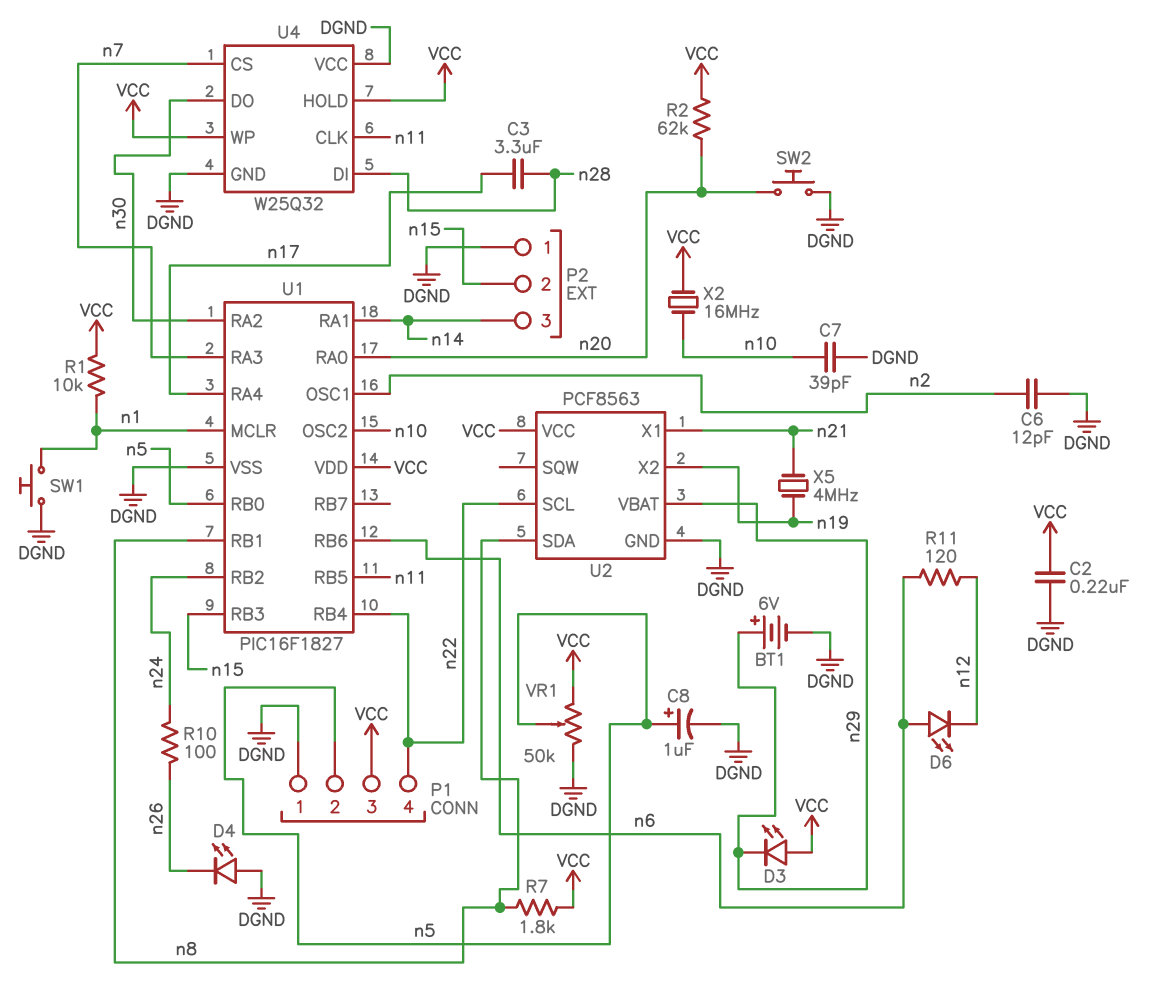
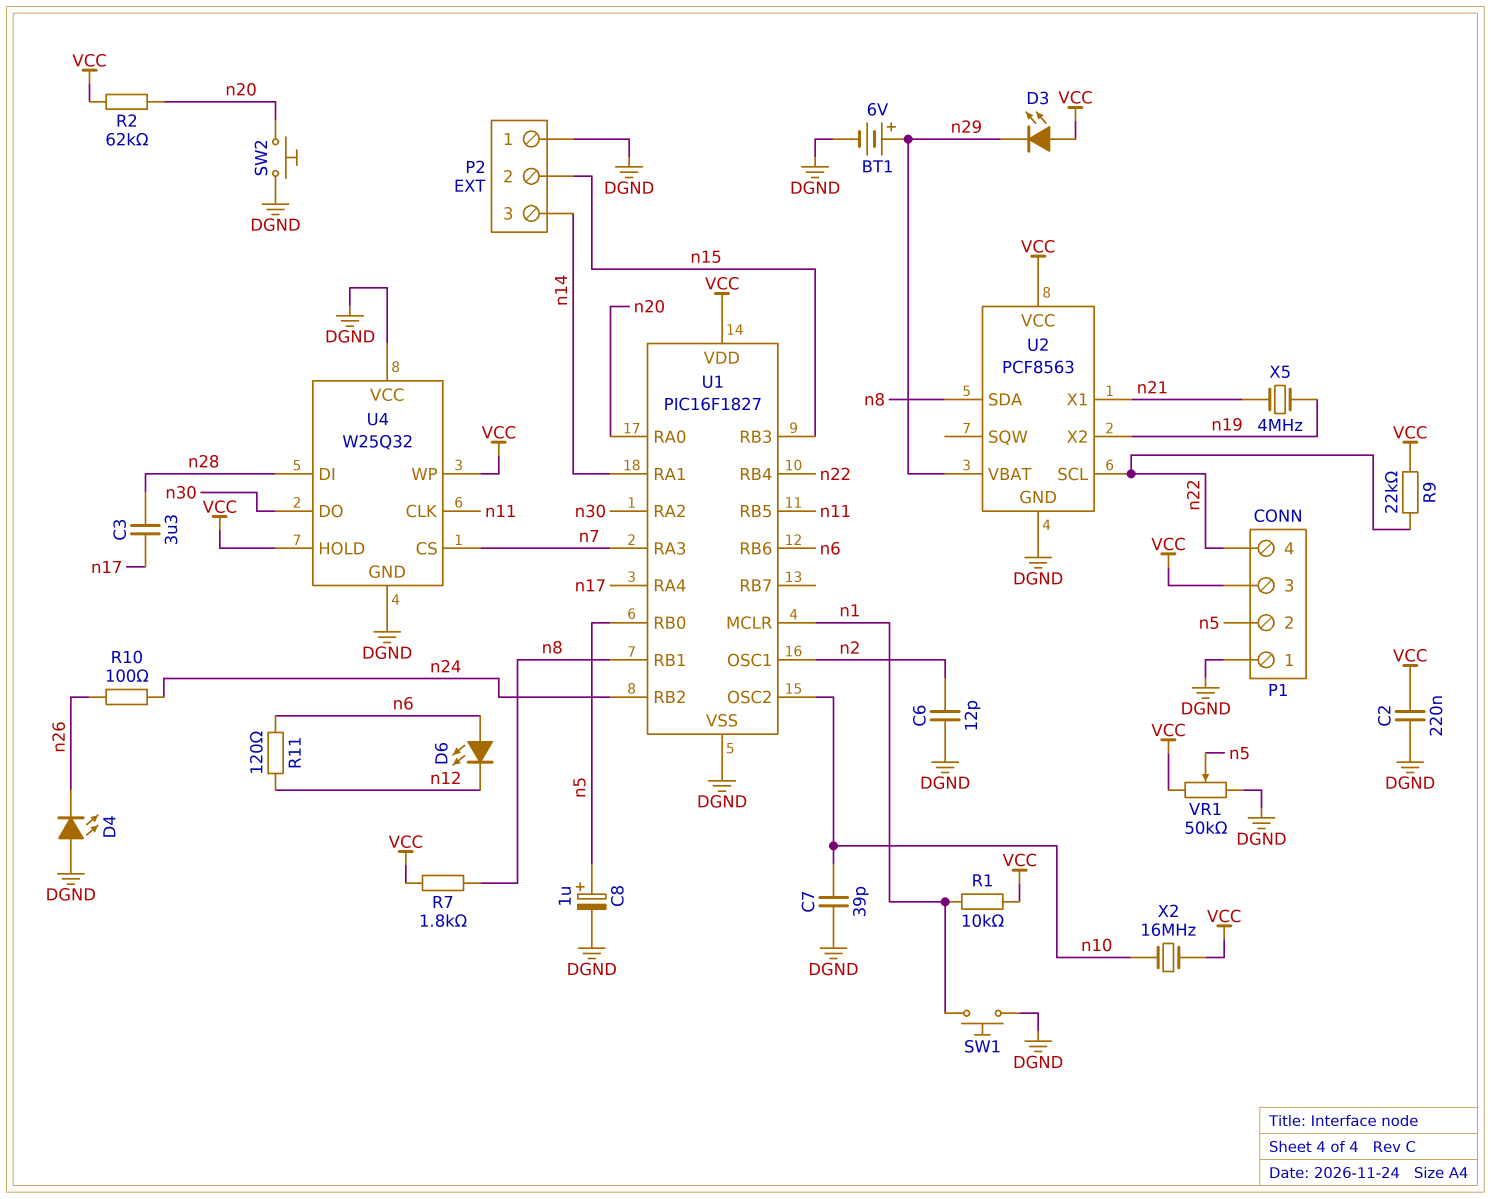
R9: none -> 22k (VCC, n22)

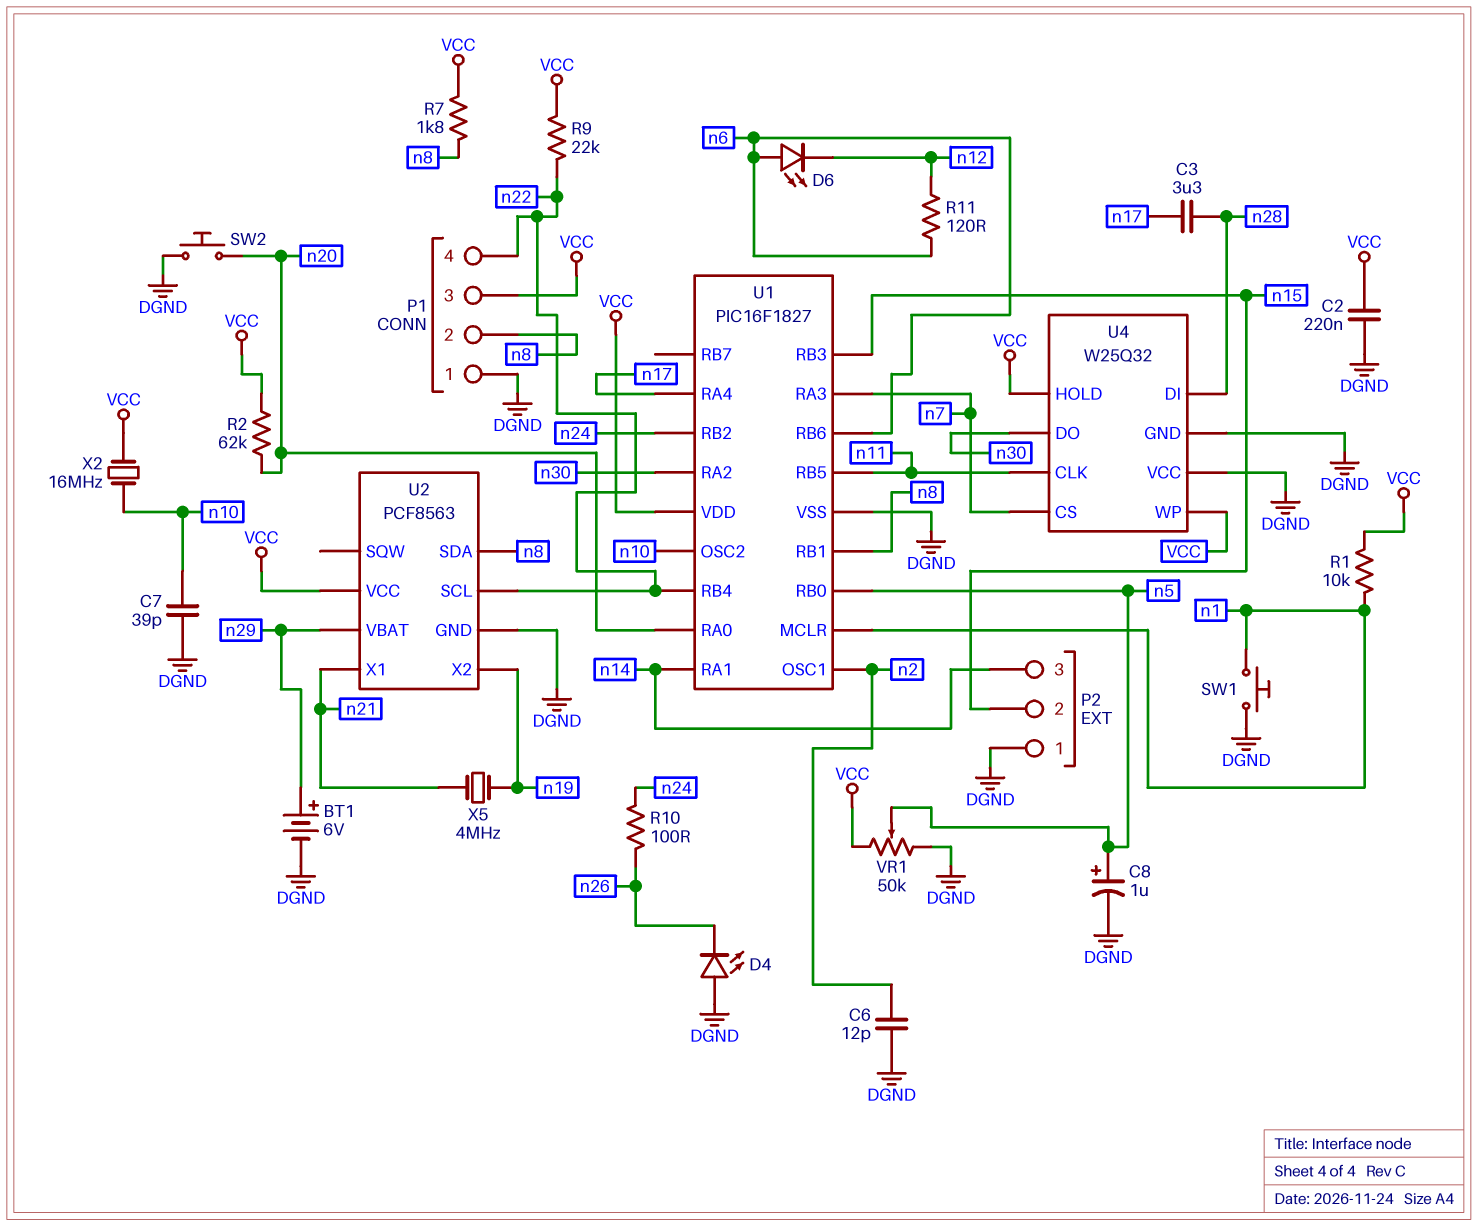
D3: LED (A VCC, K n29) -> none
P1 pin 2: n5 -> n8

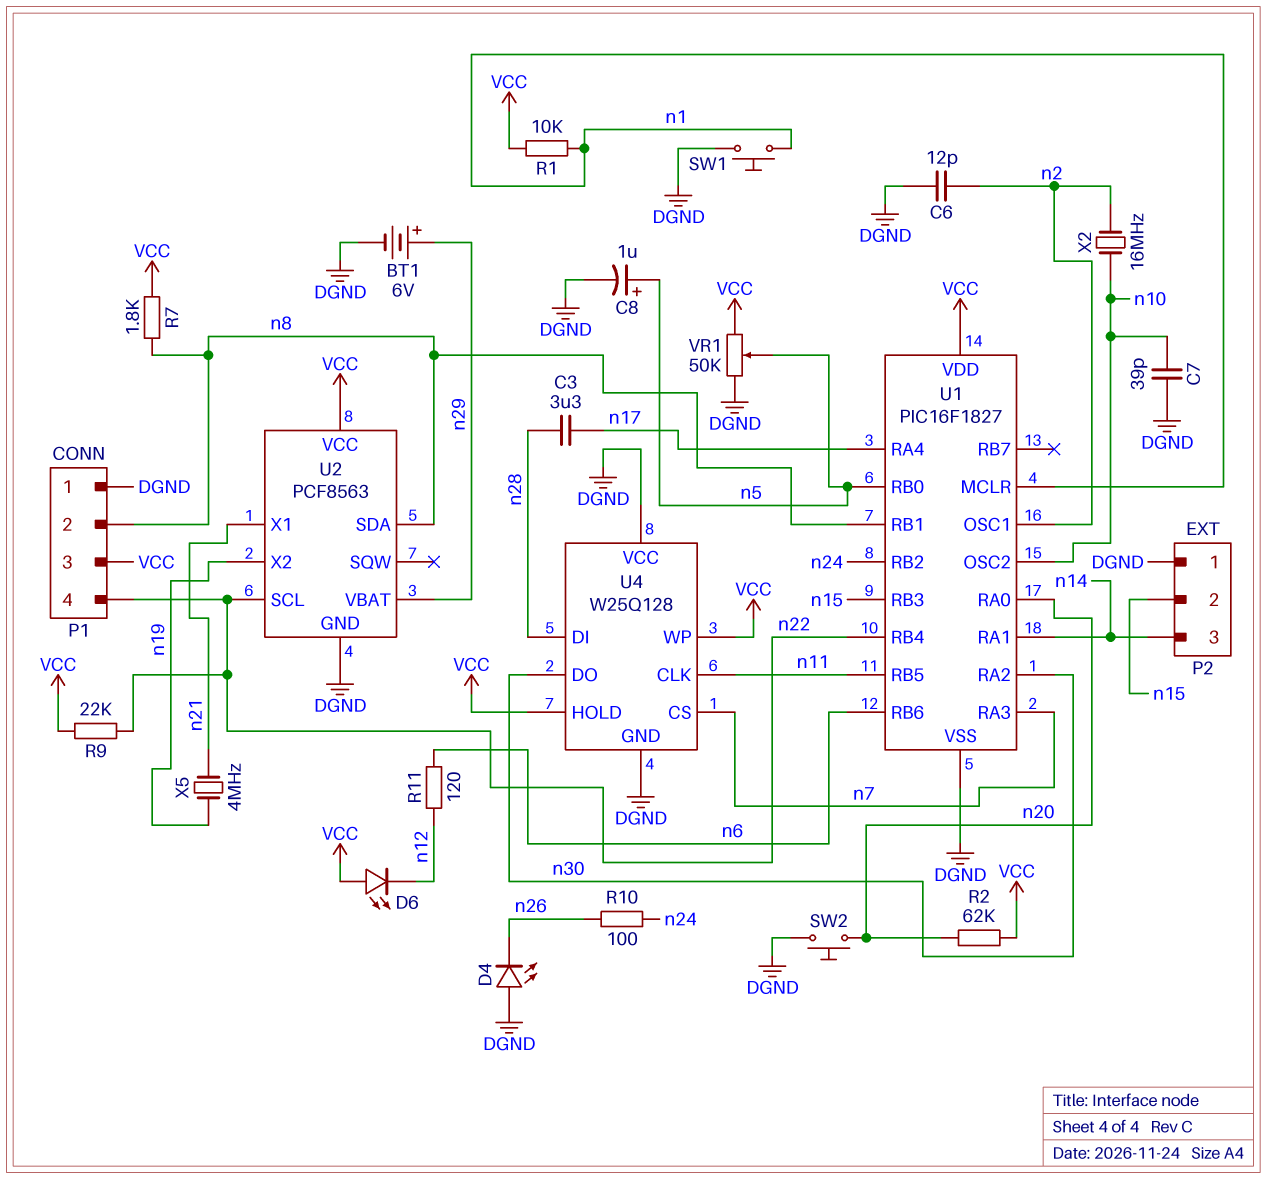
C2: 220nF (DGND, VCC) -> none
D6: LED (A n6, K n12) -> LED (A VCC, K n12)
U4: W25Q32 -> W25Q128
X2: 16MHz (VCC, n10) -> 16MHz (n2, n10)

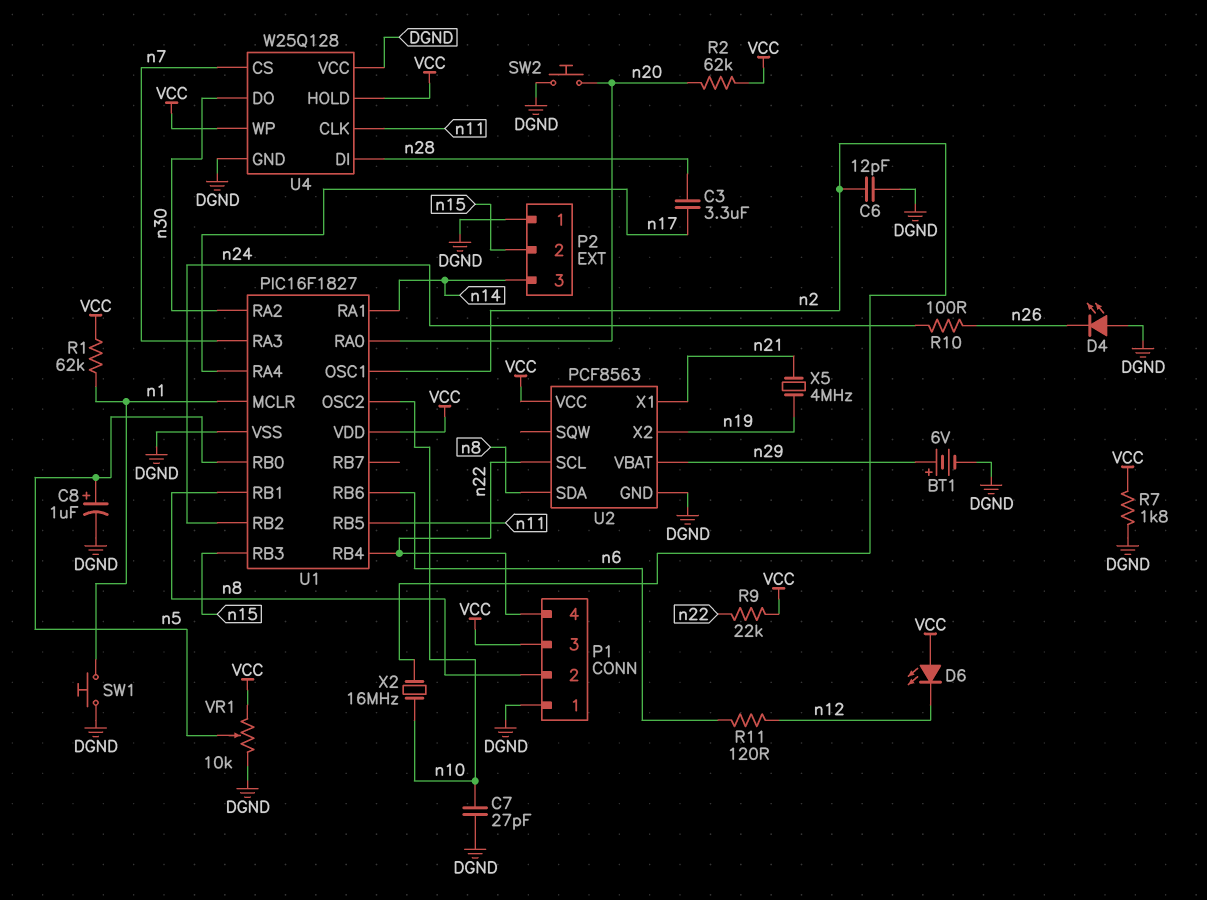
C7: 39pF (DGND, n10) -> 27pF (DGND, n10)
R1: 10k (VCC, n1) -> 62k (VCC, n1)
R7: 1.8k (VCC, n8) -> 1.8k (DGND, VCC)
VR1: 50k (DGND, VCC, wiper n5) -> 10k (DGND, VCC, wiper n5)

